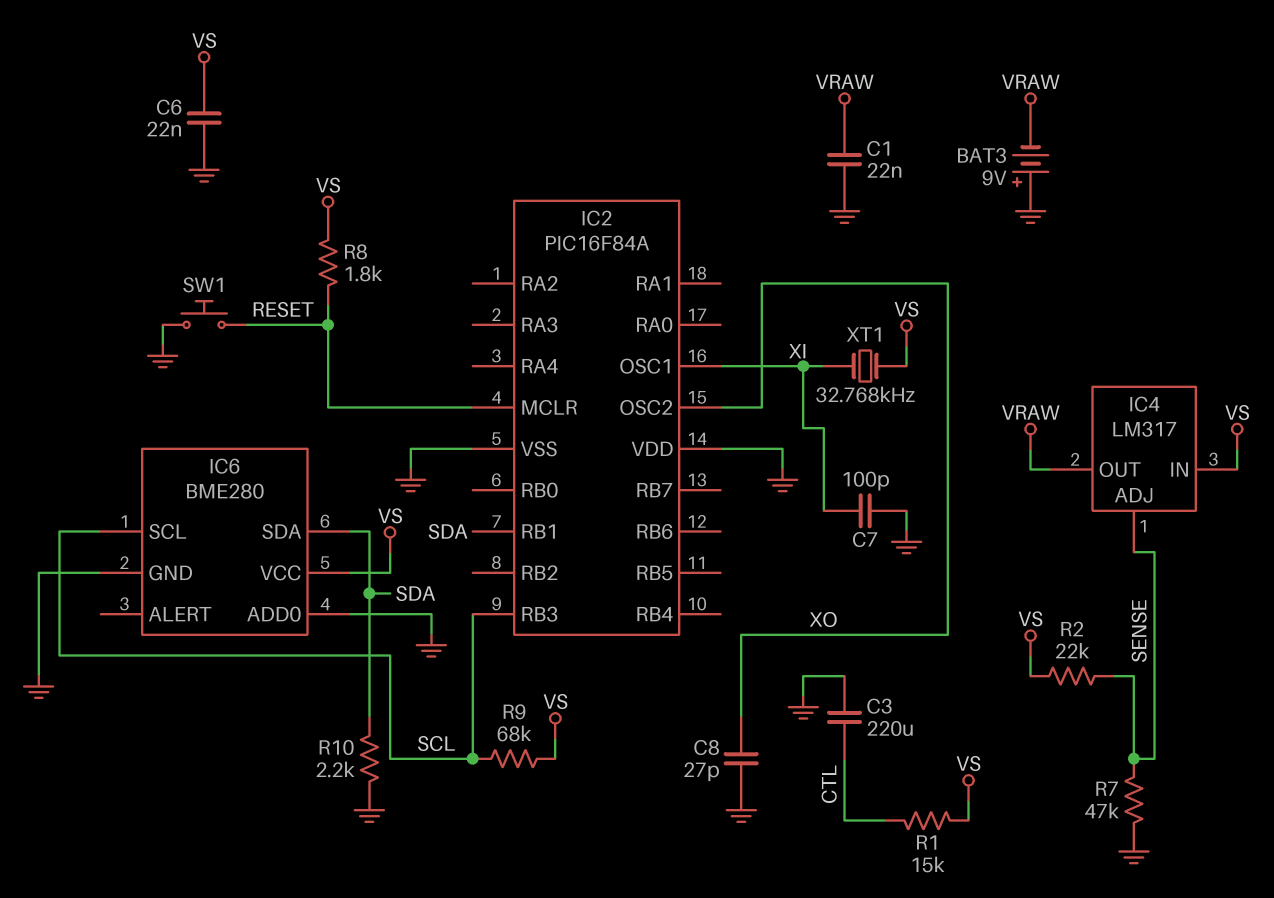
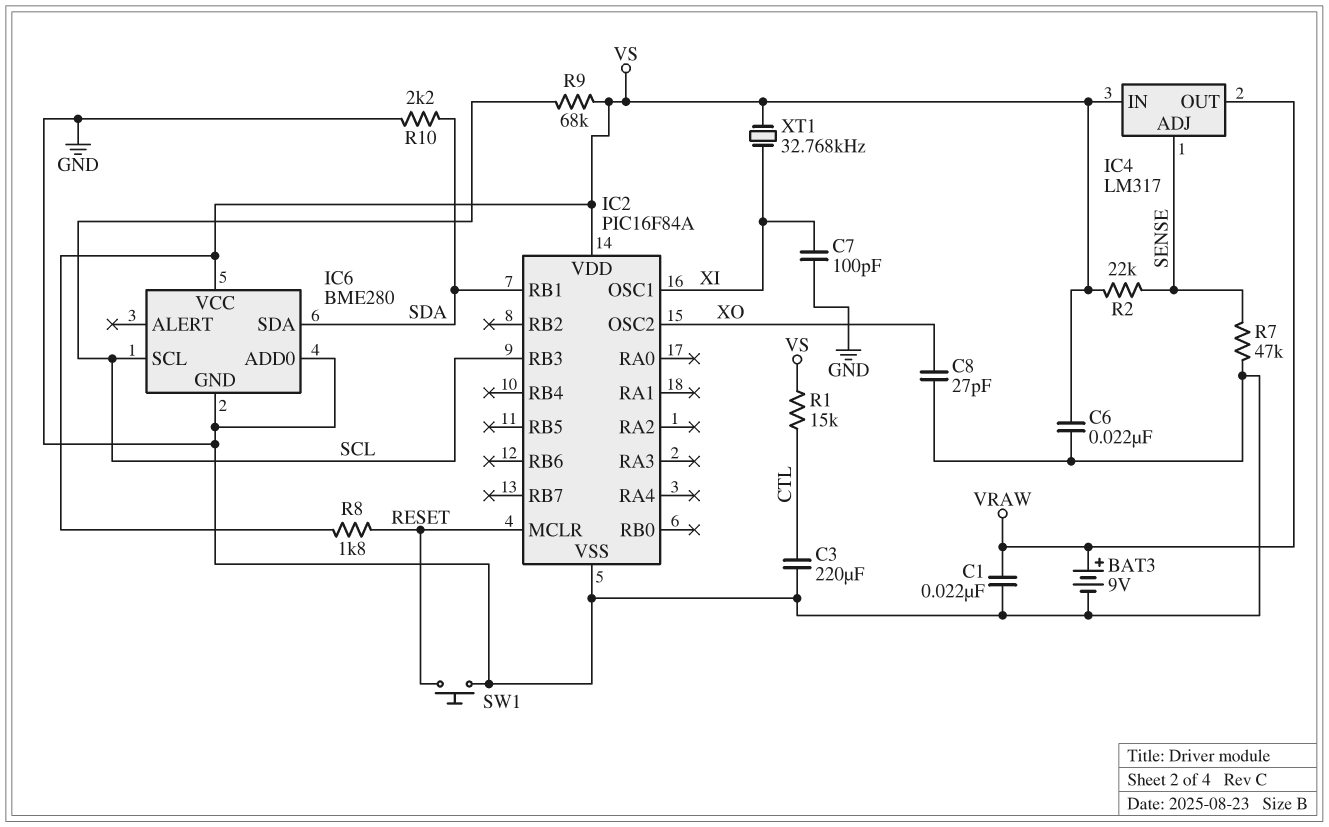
BAT3: 9V (plus GND, minus VRAW) -> 9V (plus VRAW, minus GND)
IC2 pin VDD: GND -> VS

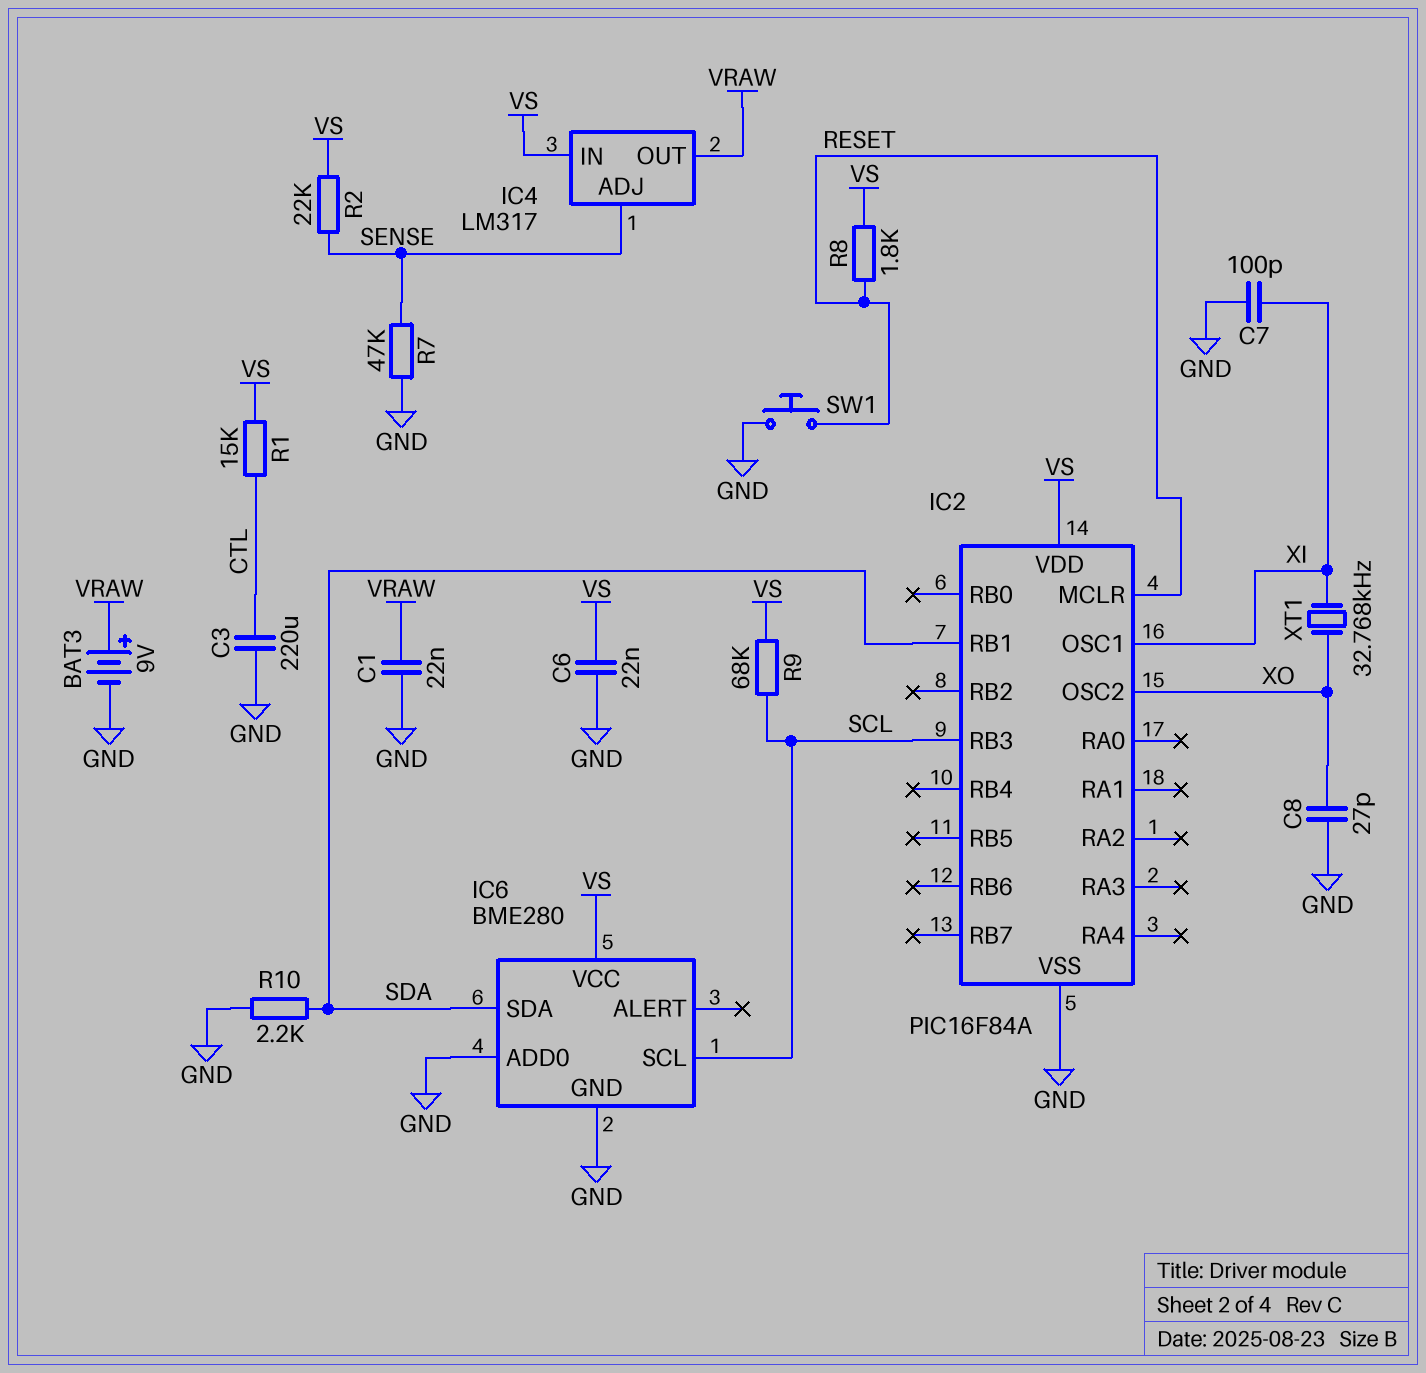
XT1: 32.768kHz (VS, XI) -> 32.768kHz (XI, XO)

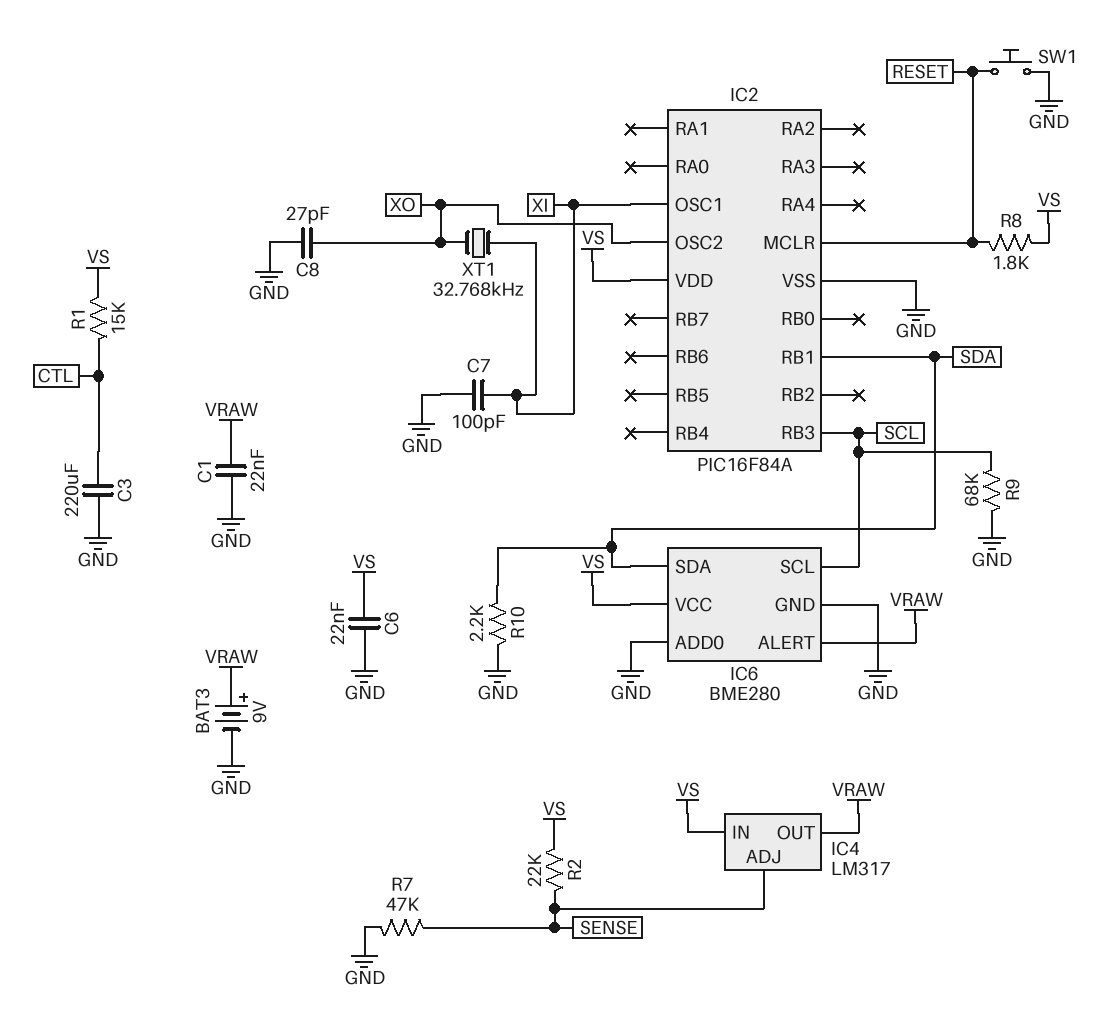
IC6 pin ALERT: none -> VRAW
R9: 68k (SCL, VS) -> 68k (GND, SCL)

